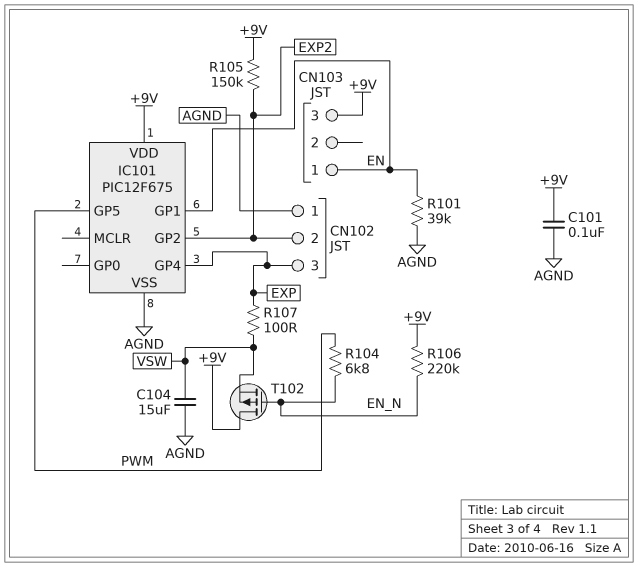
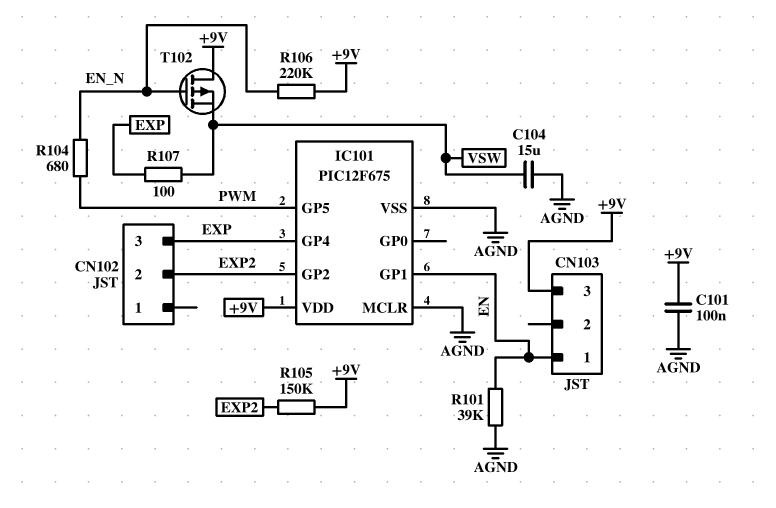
CN102 pin 1: AGND -> none
IC101 pin MCLR: none -> AGND
R104: 6.8k (EN_N, PWM) -> 680 (EN_N, PWM)

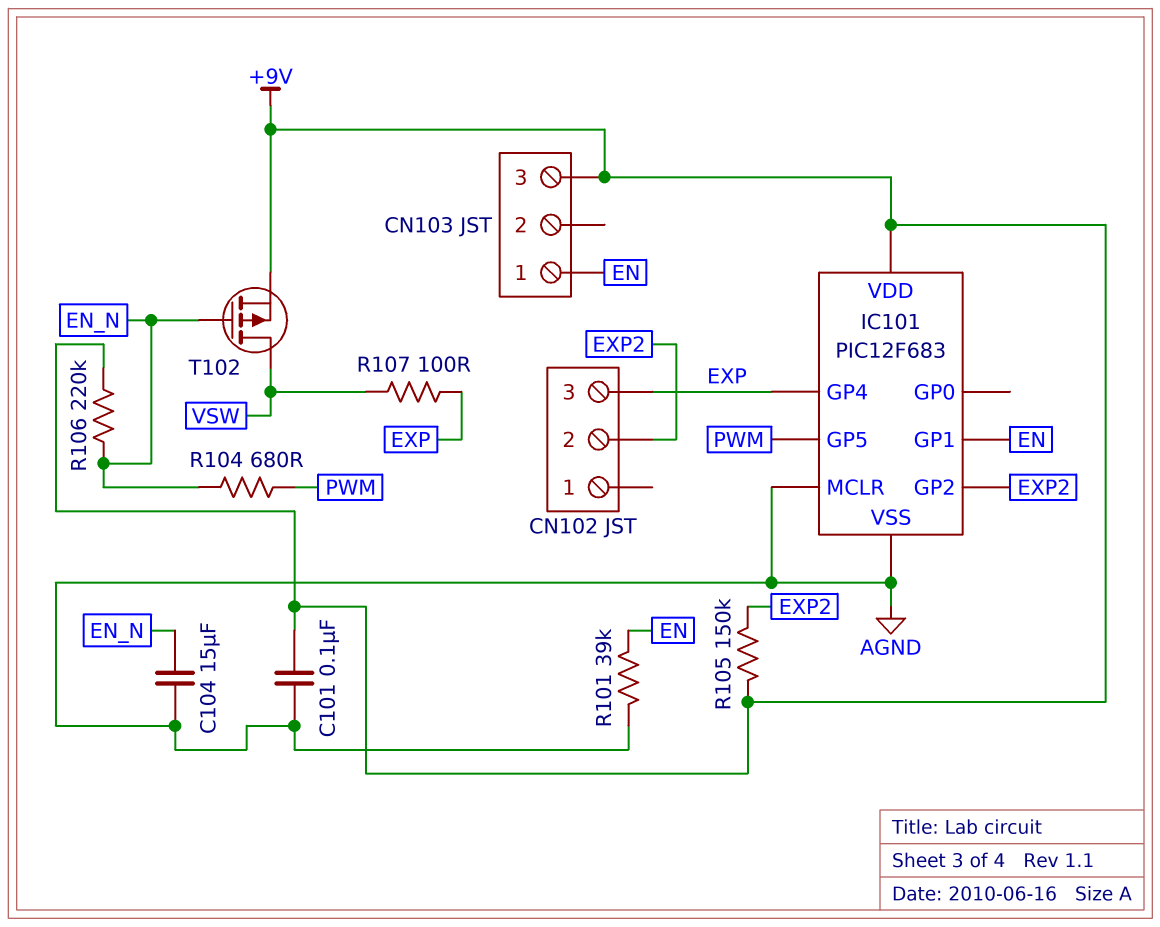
C104: 15uF (AGND, VSW) -> 15uF (AGND, EN_N)
IC101: PIC12F675 -> PIC12F683
T102: PMOS (G EN_N, D +9V, S VSW) -> PMOS (G EN_N, D VSW, S +9V)

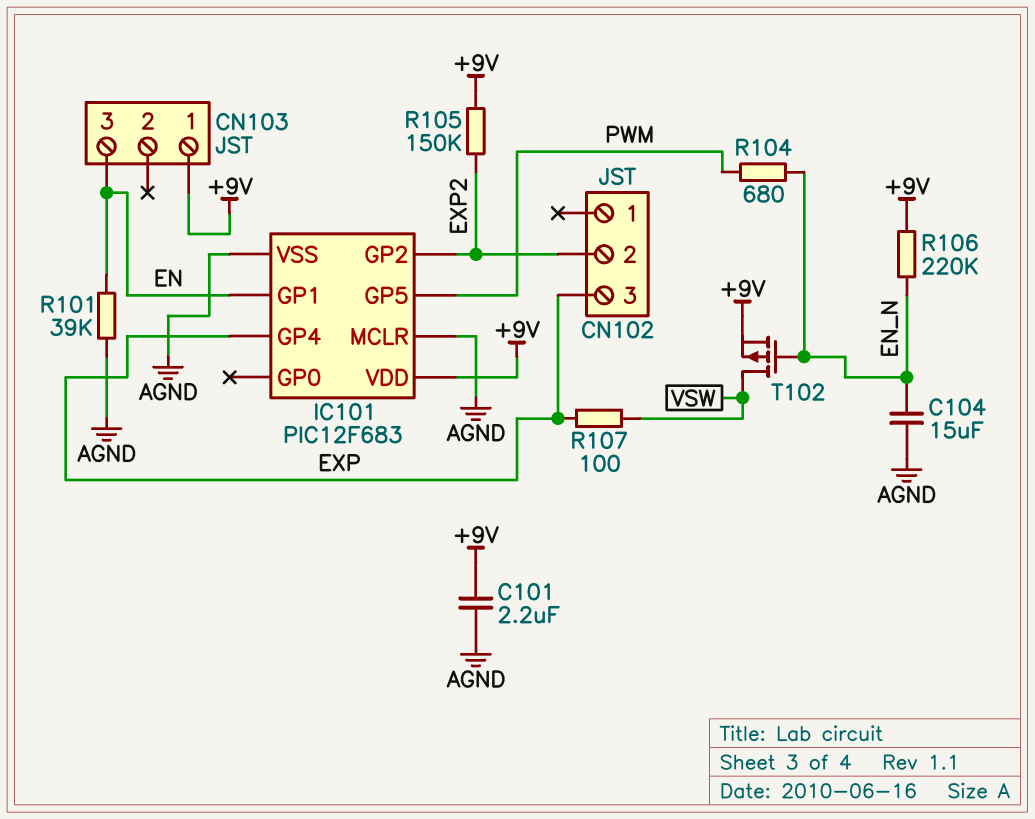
C101: 100nF (+9V, AGND) -> 2.2uF (+9V, AGND)
CN103 pin 1: EN -> +9V
CN103 pin 3: +9V -> EN

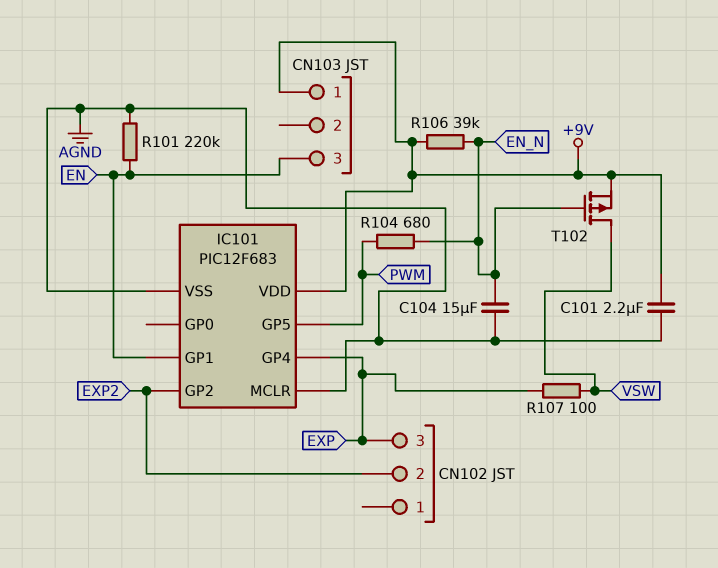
R101: 39k (AGND, EN) -> 220k (AGND, EN)
R105: 150k (+9V, EXP2) -> none
R106: 220k (+9V, EN_N) -> 39k (+9V, EN_N)

